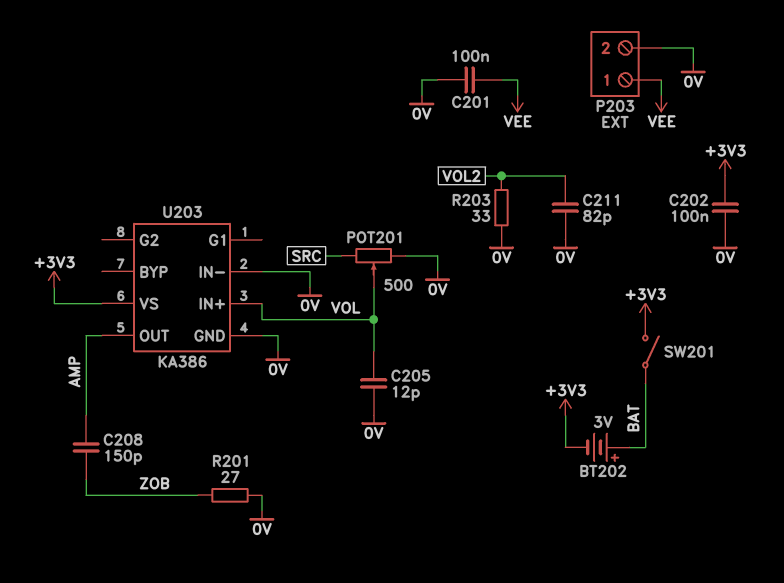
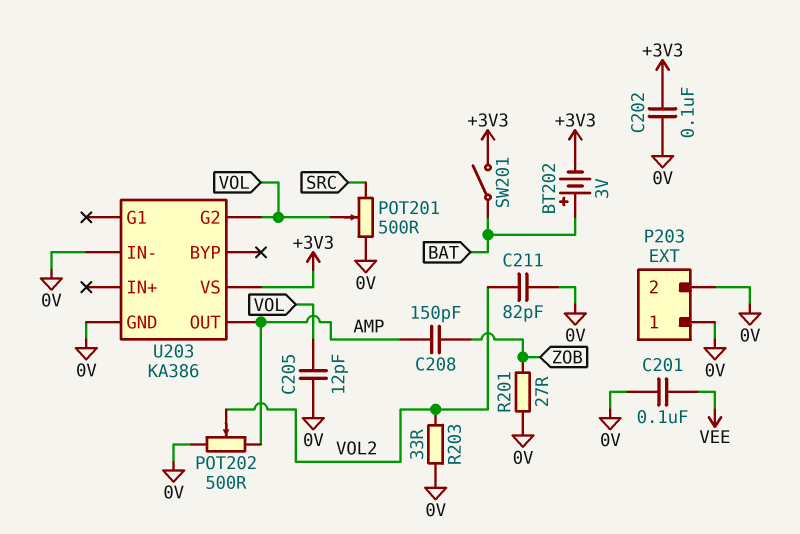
P203 pin 1: VEE -> 0V
POT202: none -> 500 (0V, AMP, wiper VOL2)
U203 pin G2: none -> VOL
U203 pin IN+: VOL -> none

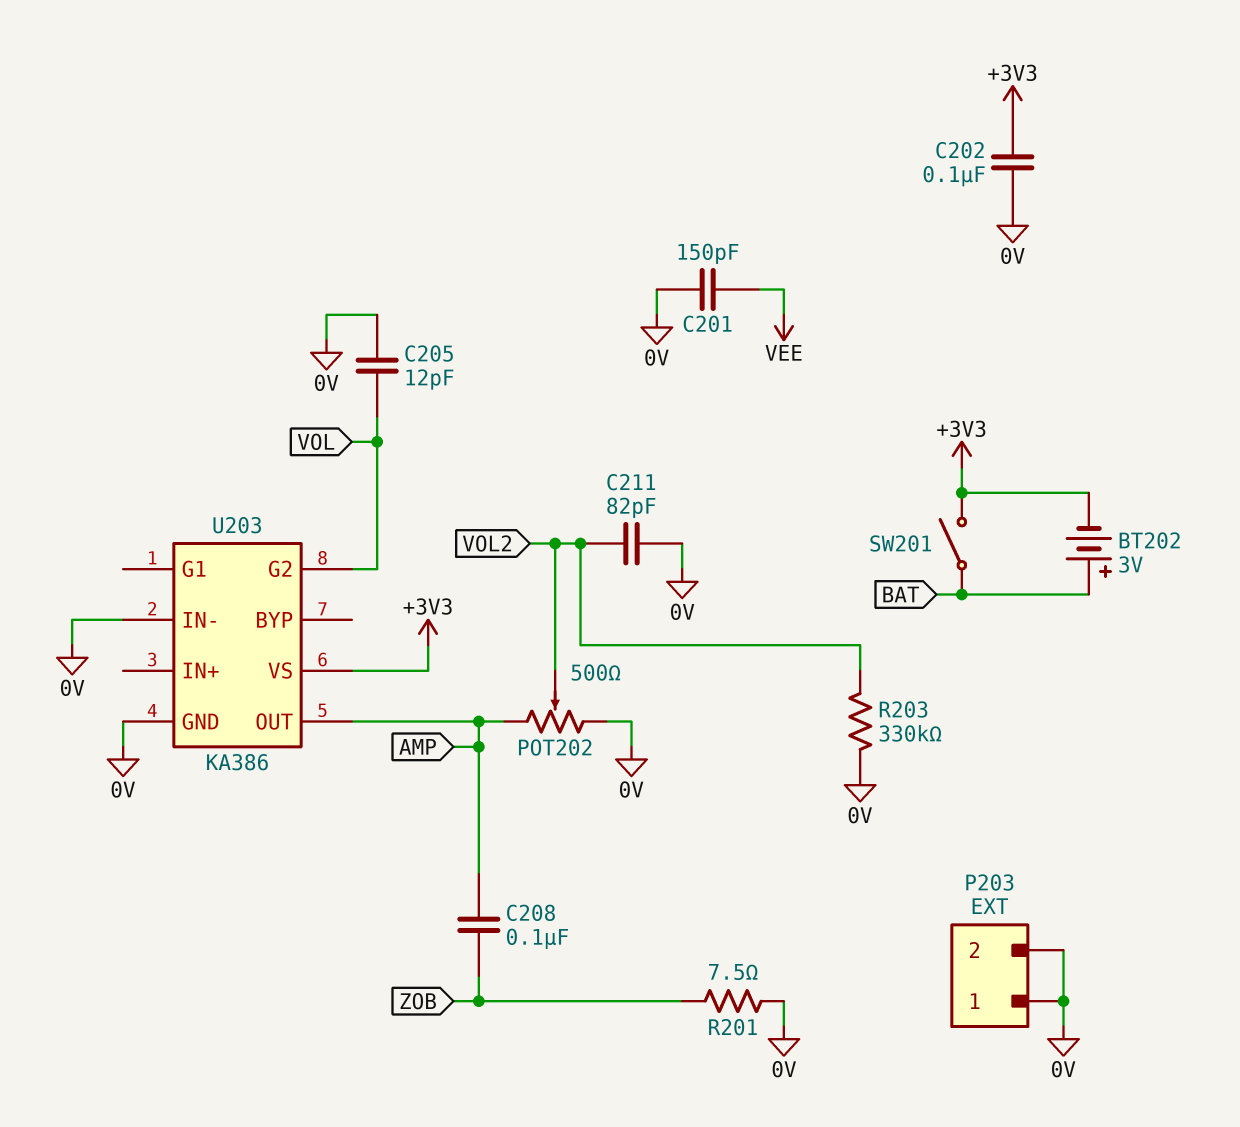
C201: 100nF (0V, VEE) -> 150pF (0V, VEE)
C208: 150pF (AMP, ZOB) -> 100nF (AMP, ZOB)
POT201: 500 (0V, SRC, wiper VOL) -> none
R201: 27 (0V, ZOB) -> 7.5 (0V, ZOB)
R203: 33 (0V, VOL2) -> 330k (0V, VOL2)

